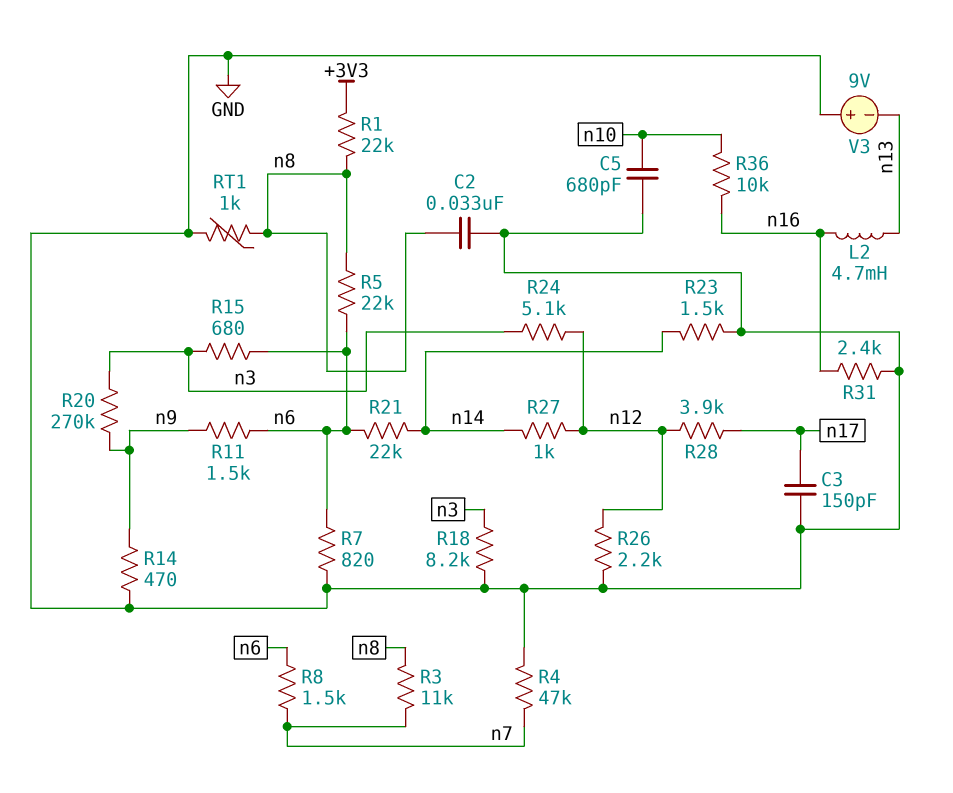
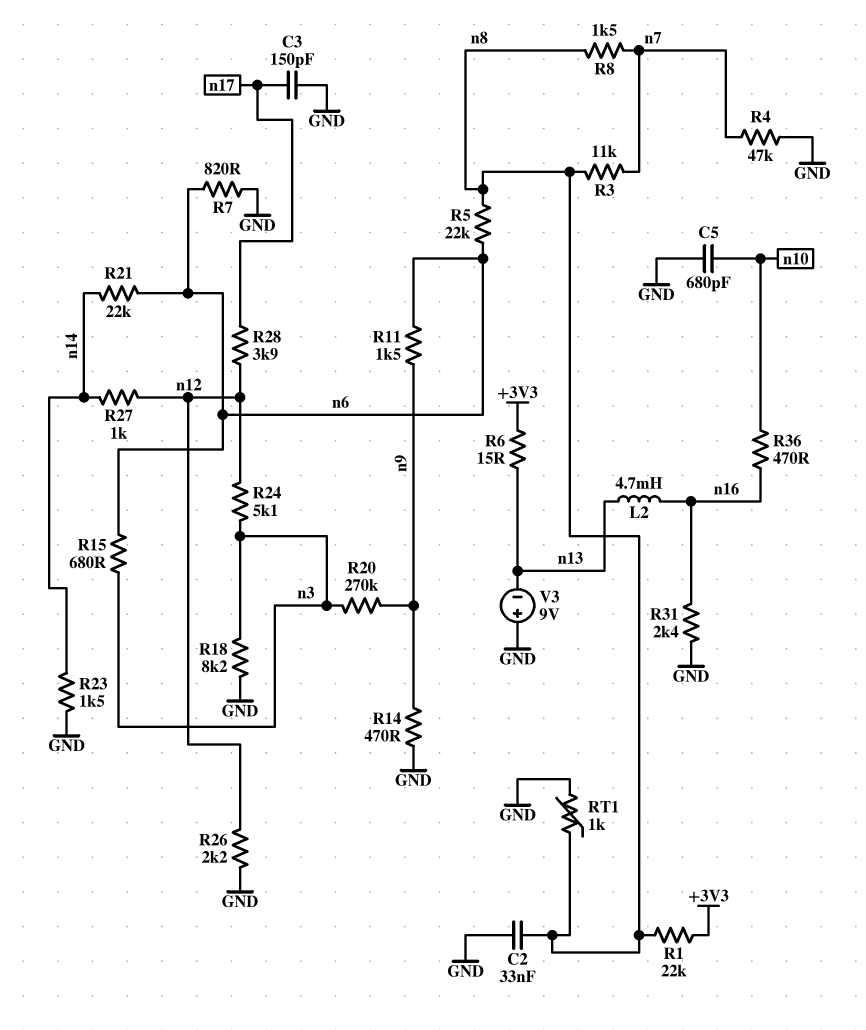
R6: none -> 15 (+3V3, n13)
R8: 1.5k (n6, n7) -> 1.5k (n7, n8)
R36: 10k (n10, n16) -> 470 (n10, n16)

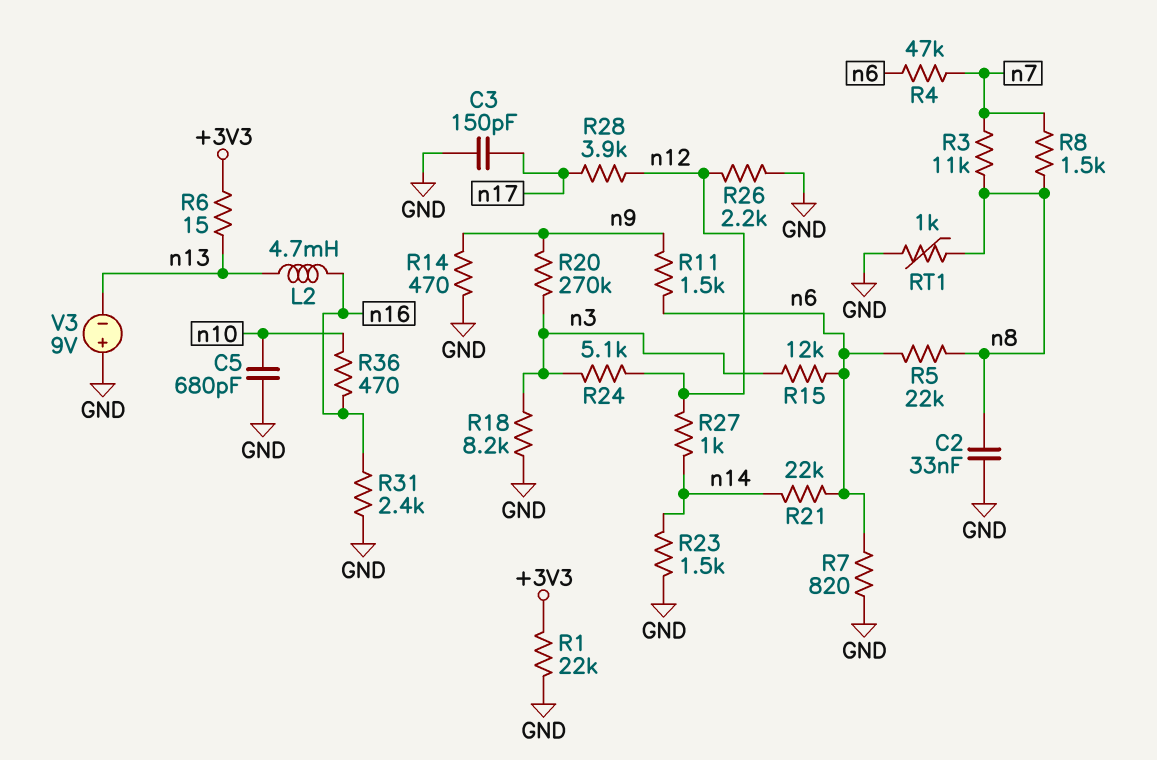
R1: 22k (+3V3, n8) -> 22k (+3V3, GND)
R4: 47k (GND, n7) -> 47k (n6, n7)
R15: 680 (n3, n6) -> 12k (n3, n6)

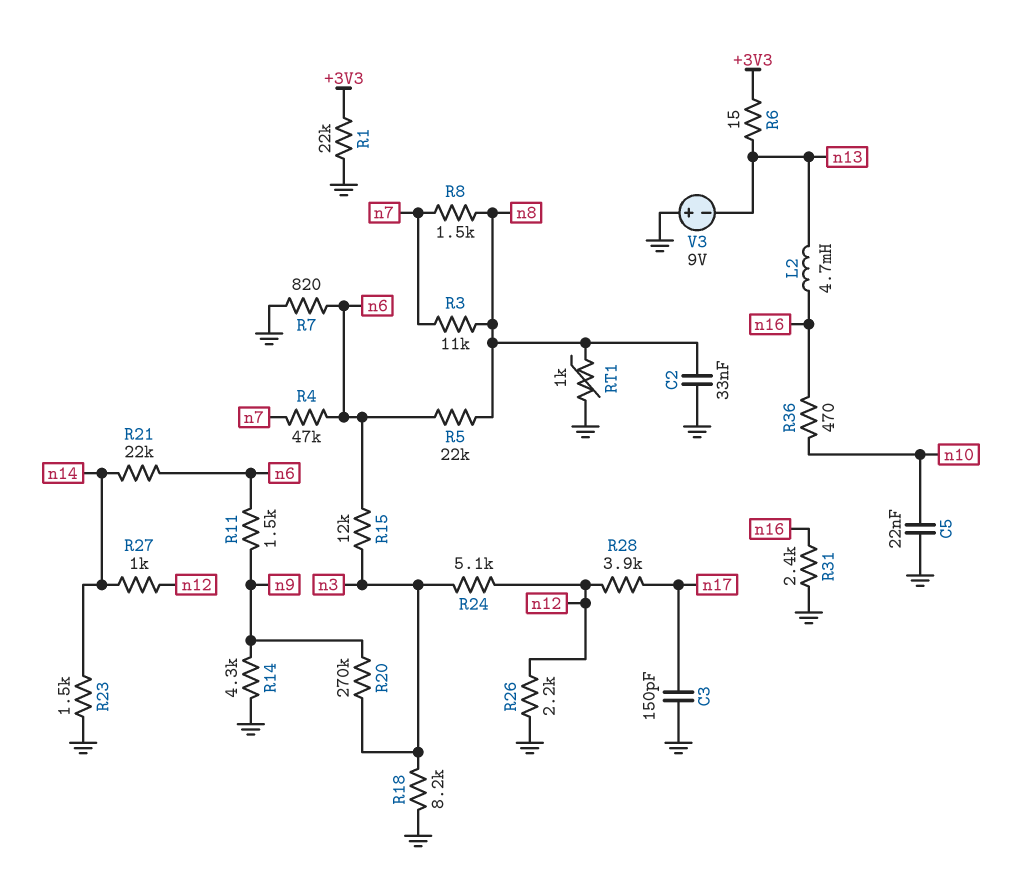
C5: 680pF (GND, n10) -> 22nF (GND, n10)
R14: 470 (GND, n9) -> 4.3k (GND, n9)

